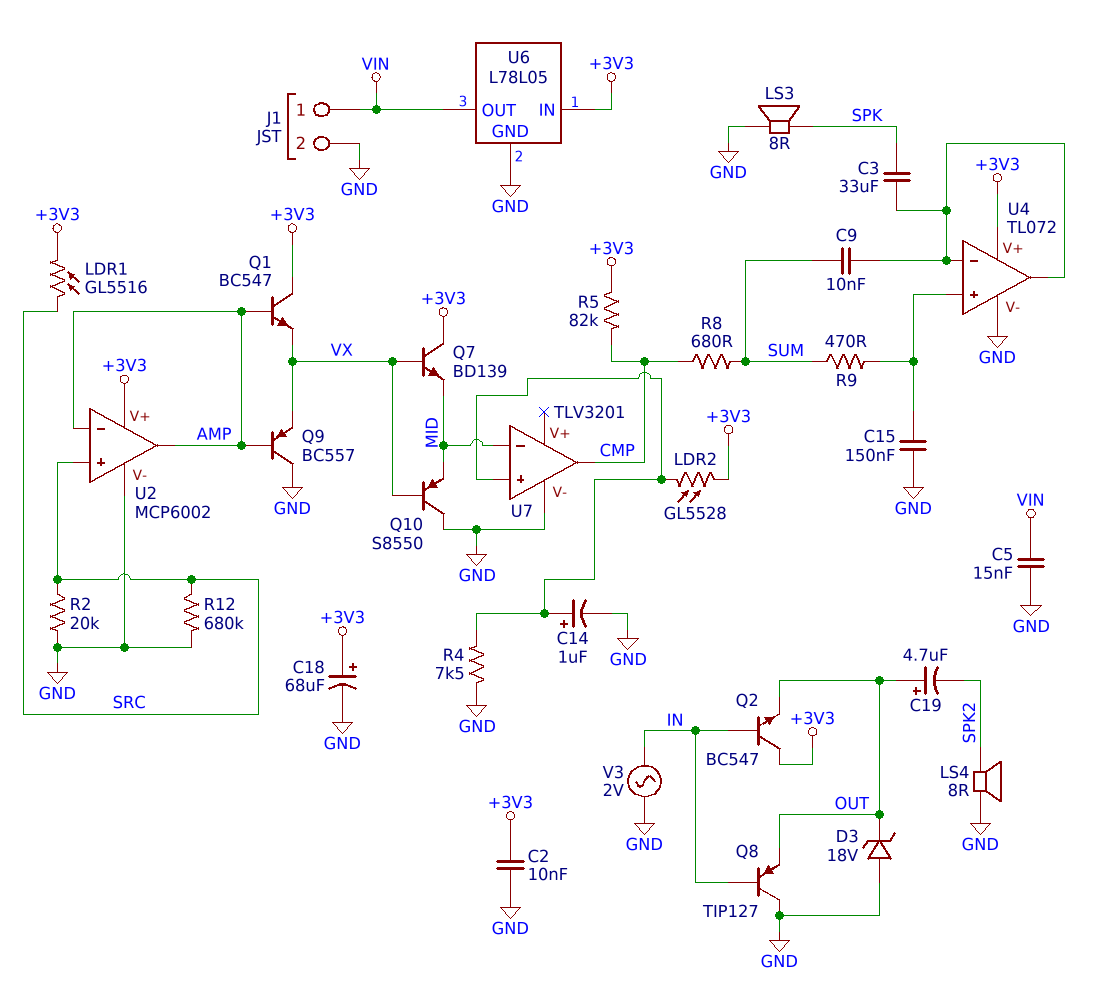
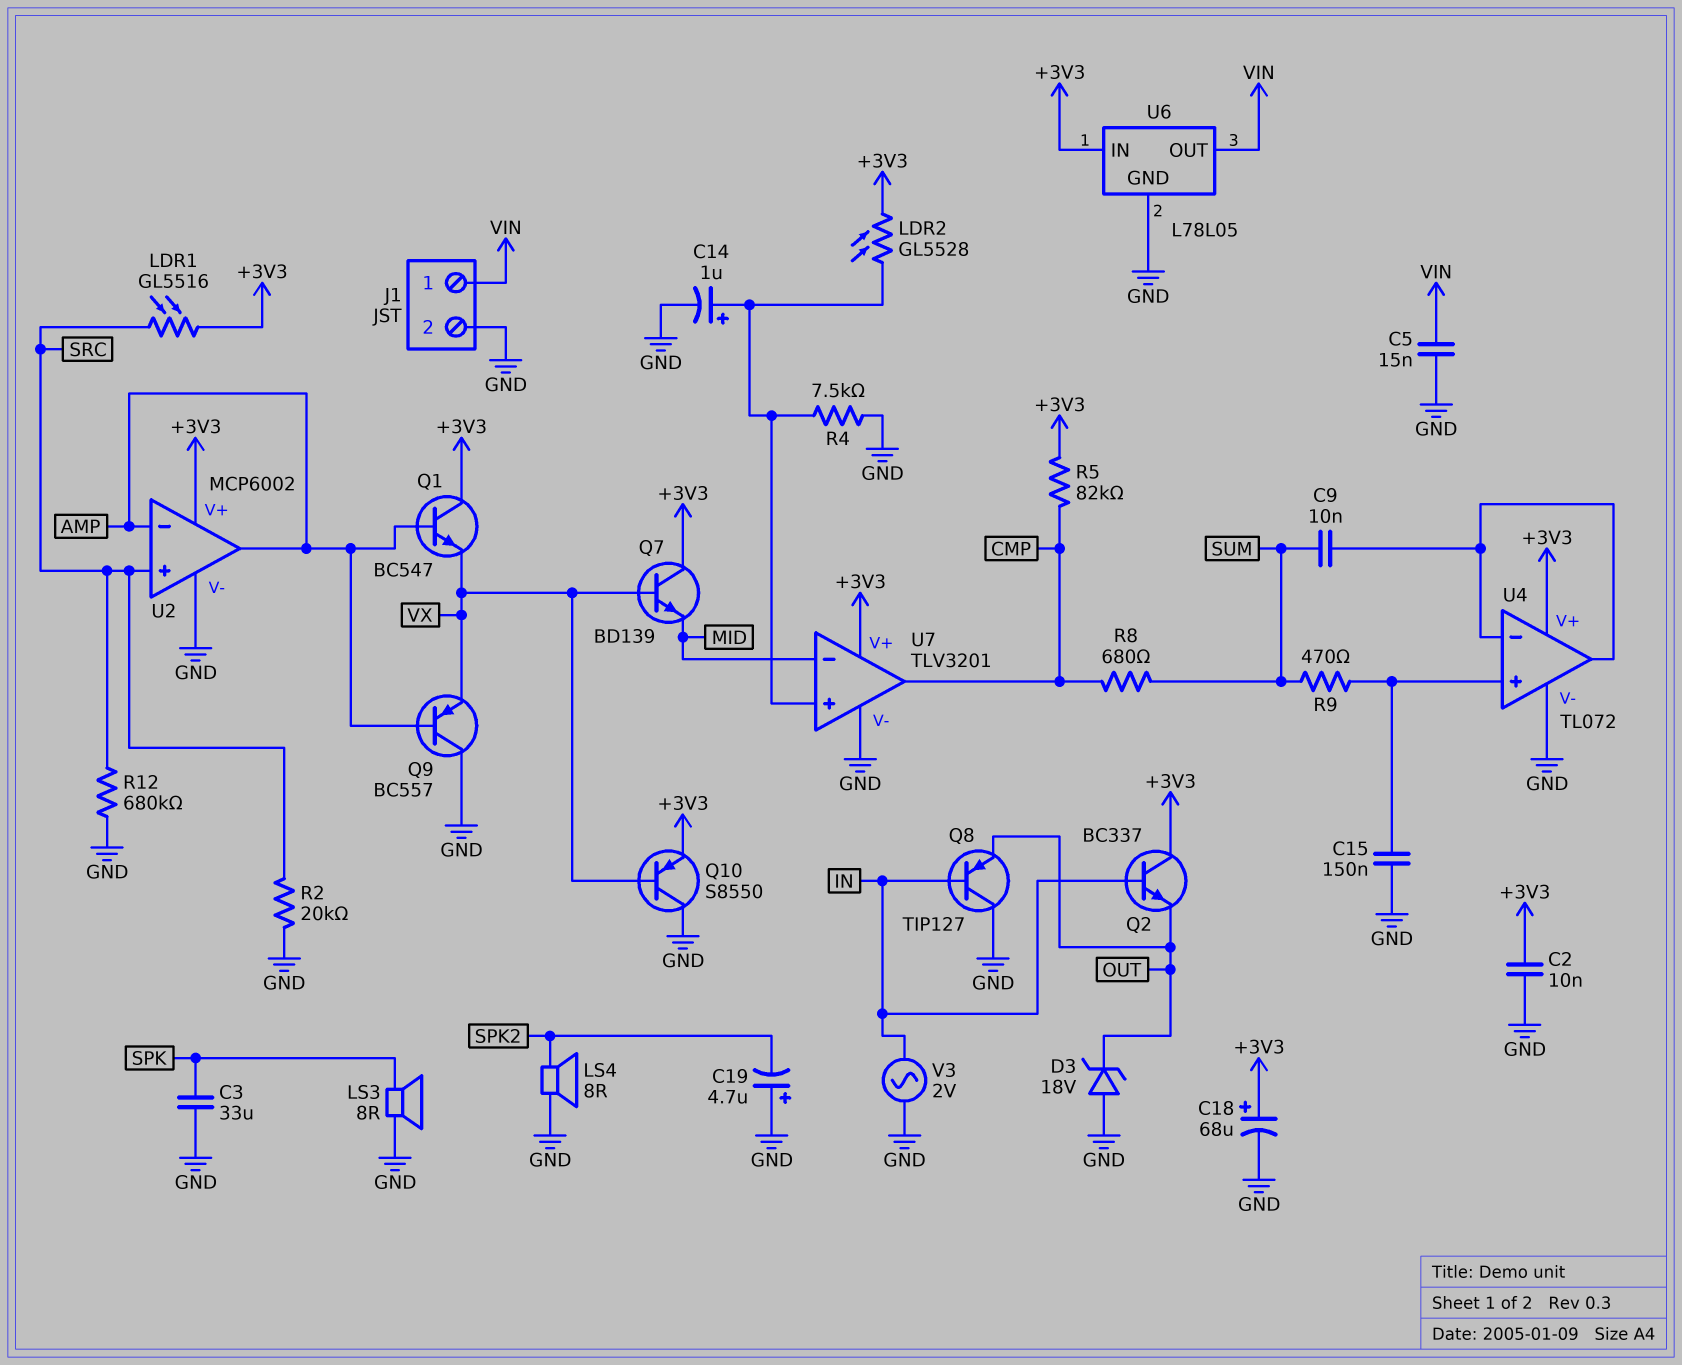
C3: 33uF (SPK, U4/in-) -> 33uF (GND, SPK)
C19: 4.7uF (plus OUT, minus SPK2) -> 4.7uF (plus GND, minus SPK2)
Q2: NPN BC547 (B IN, C +3V3, E OUT) -> NPN BC337 (B IN, C +3V3, E OUT)
Q10: PNP S8550 (B VX, C GND, E MID) -> PNP S8550 (B VX, C GND, E +3V3)
U7 pin V+: none -> +3V3

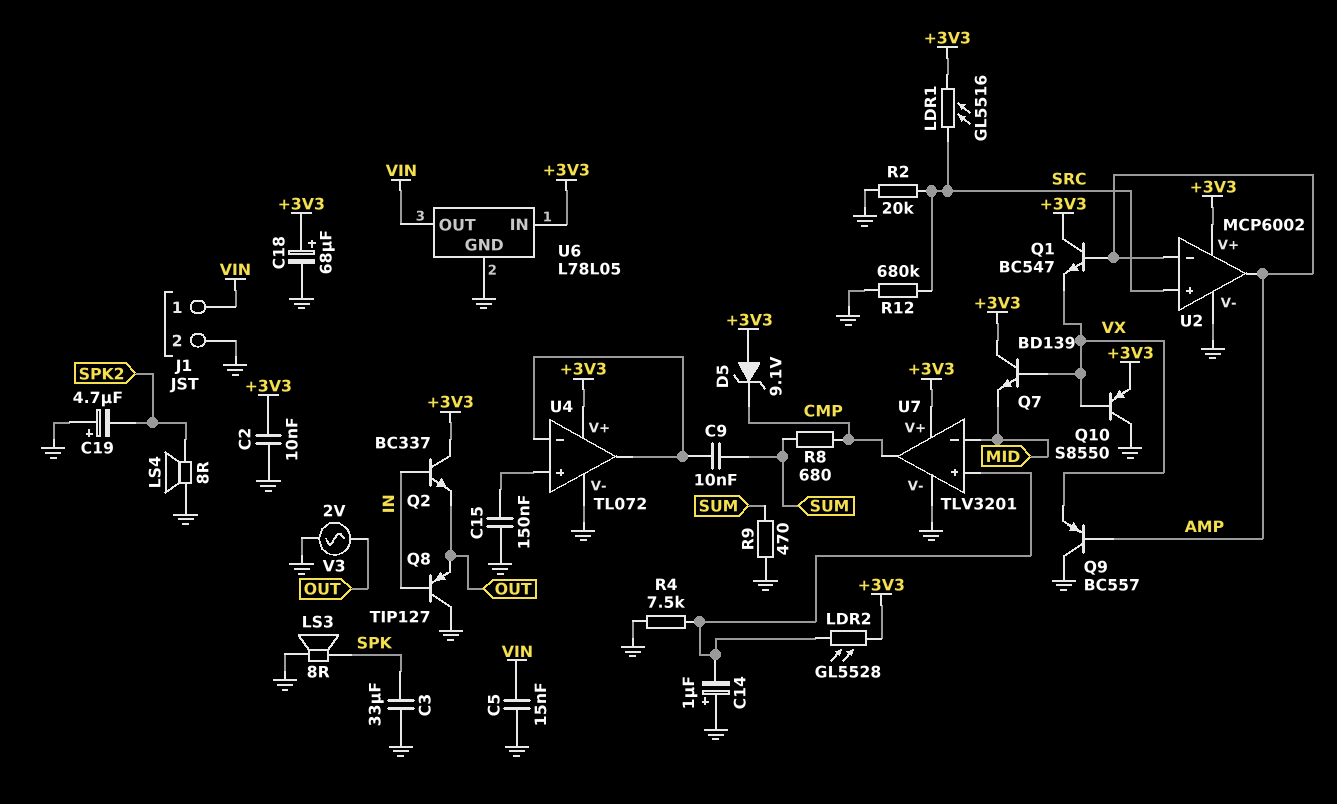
C14: 1uF (plus U7/in+, minus GND) -> 1uF (plus GND, minus U7/in+)
D3: zener 18V (A GND, K OUT) -> none
D5: none -> zener 9.1V (A +3V3, K CMP)
R5: 82k (+3V3, CMP) -> none
R9: 470 (SUM, U4/in+) -> 470 (GND, SUM)
V3: AC 2V (GND, IN) -> AC 2V (GND, OUT)

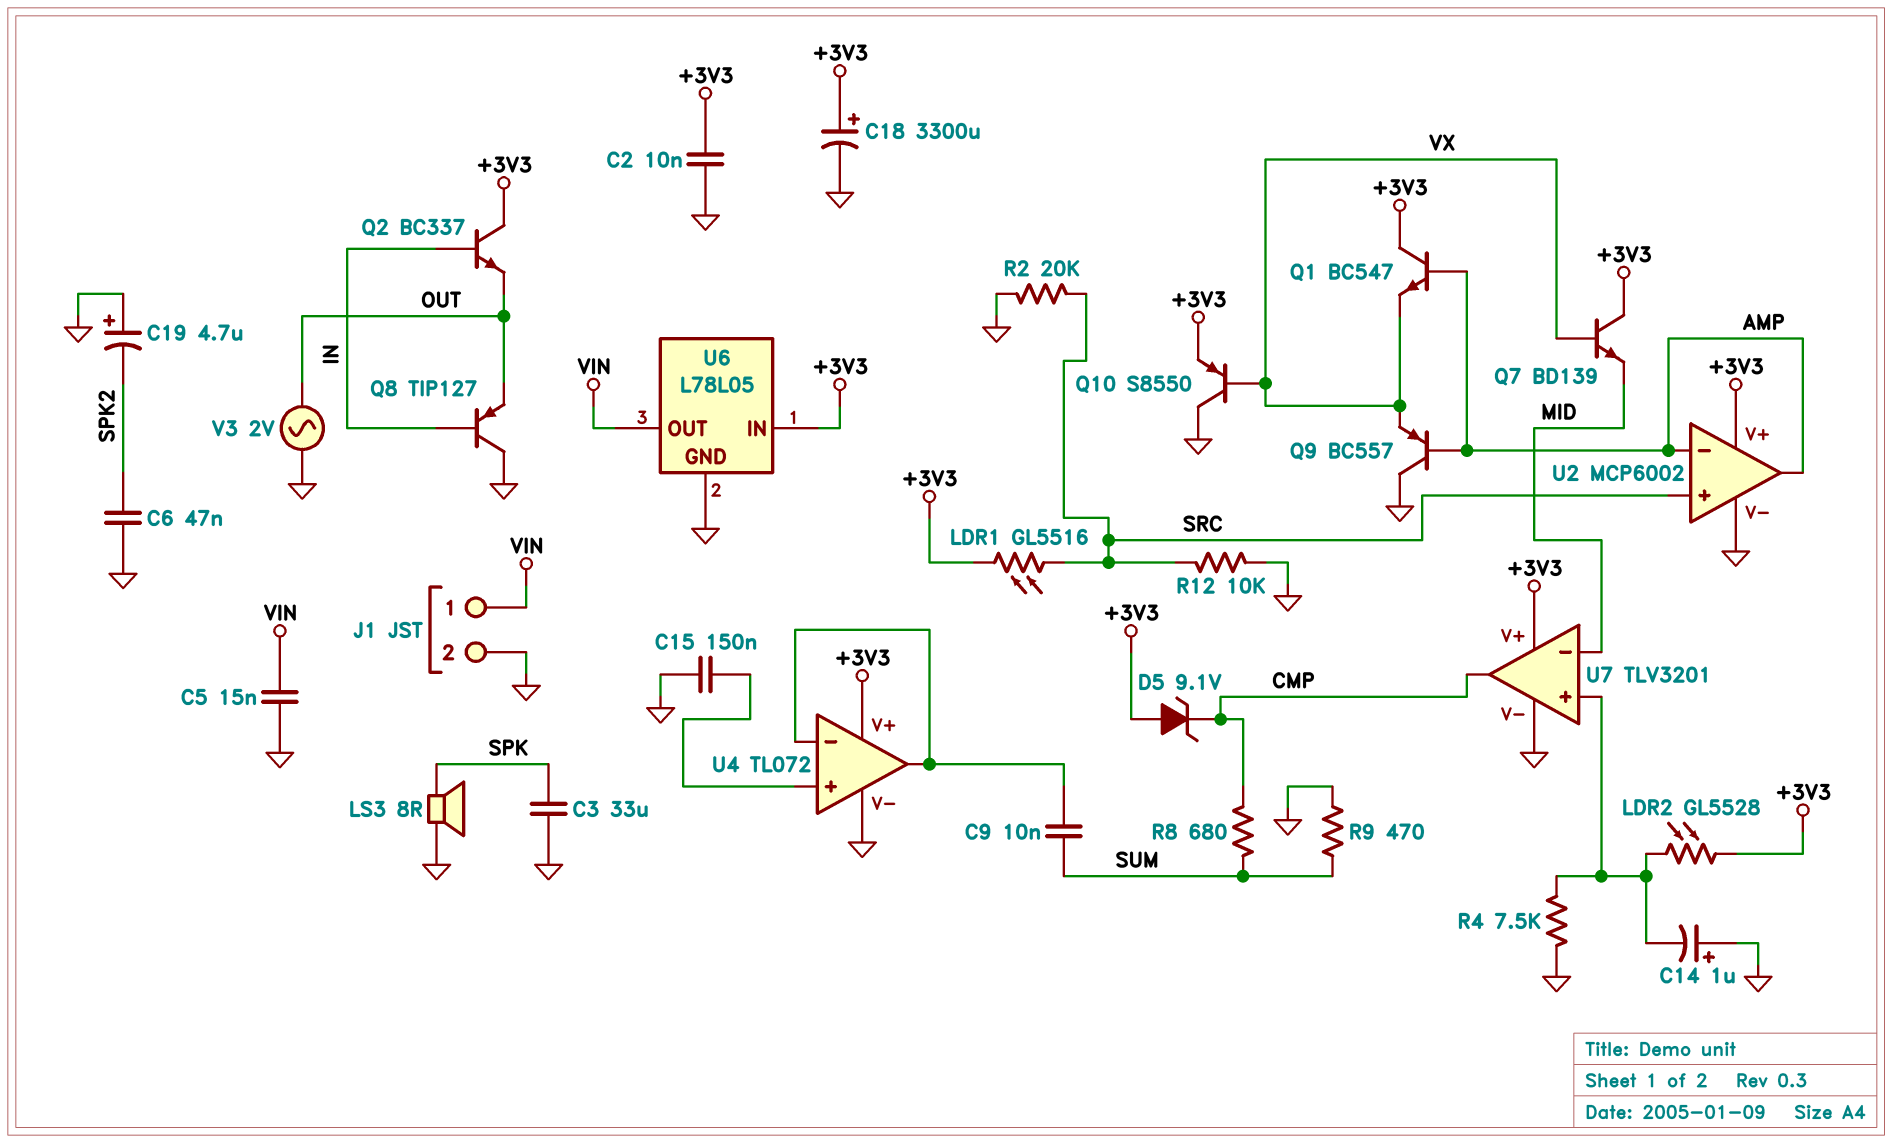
C6: none -> 47nF (GND, SPK2)
C18: 68uF (plus +3V3, minus GND) -> 3300uF (plus +3V3, minus GND)
LS4: speaker 8R (GND, SPK2) -> none
R12: 680k (GND, SRC) -> 10k (GND, SRC)

